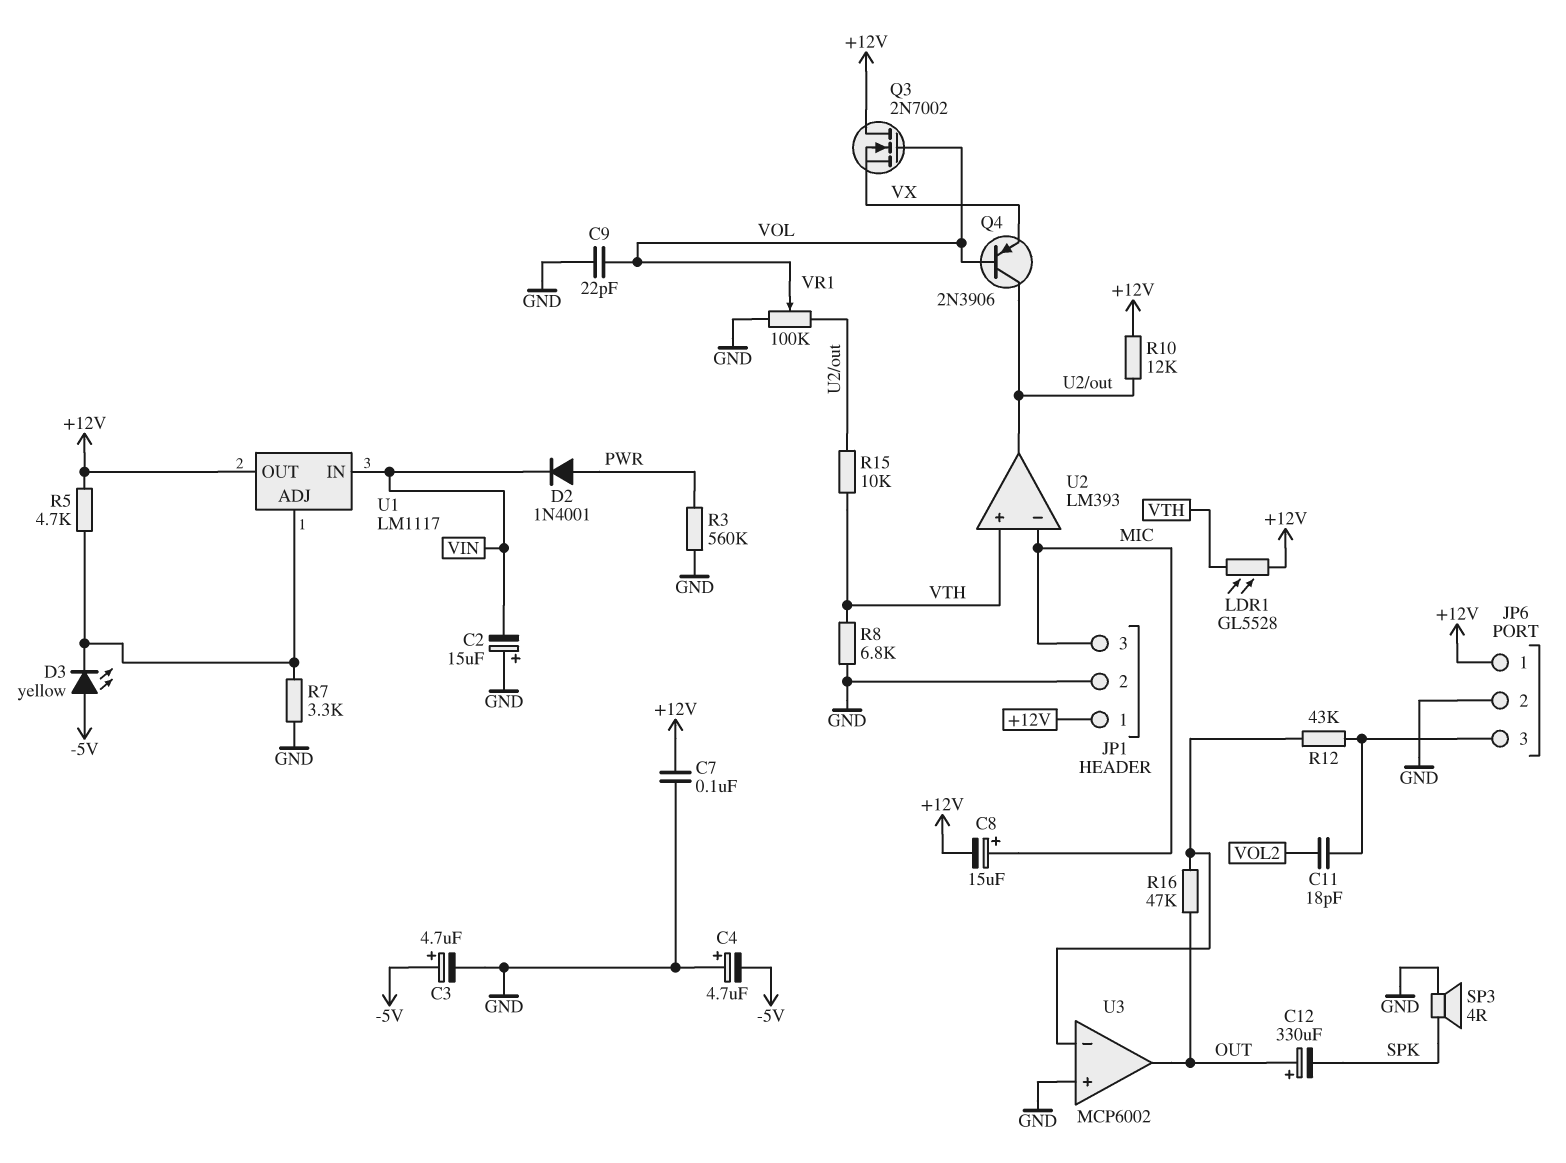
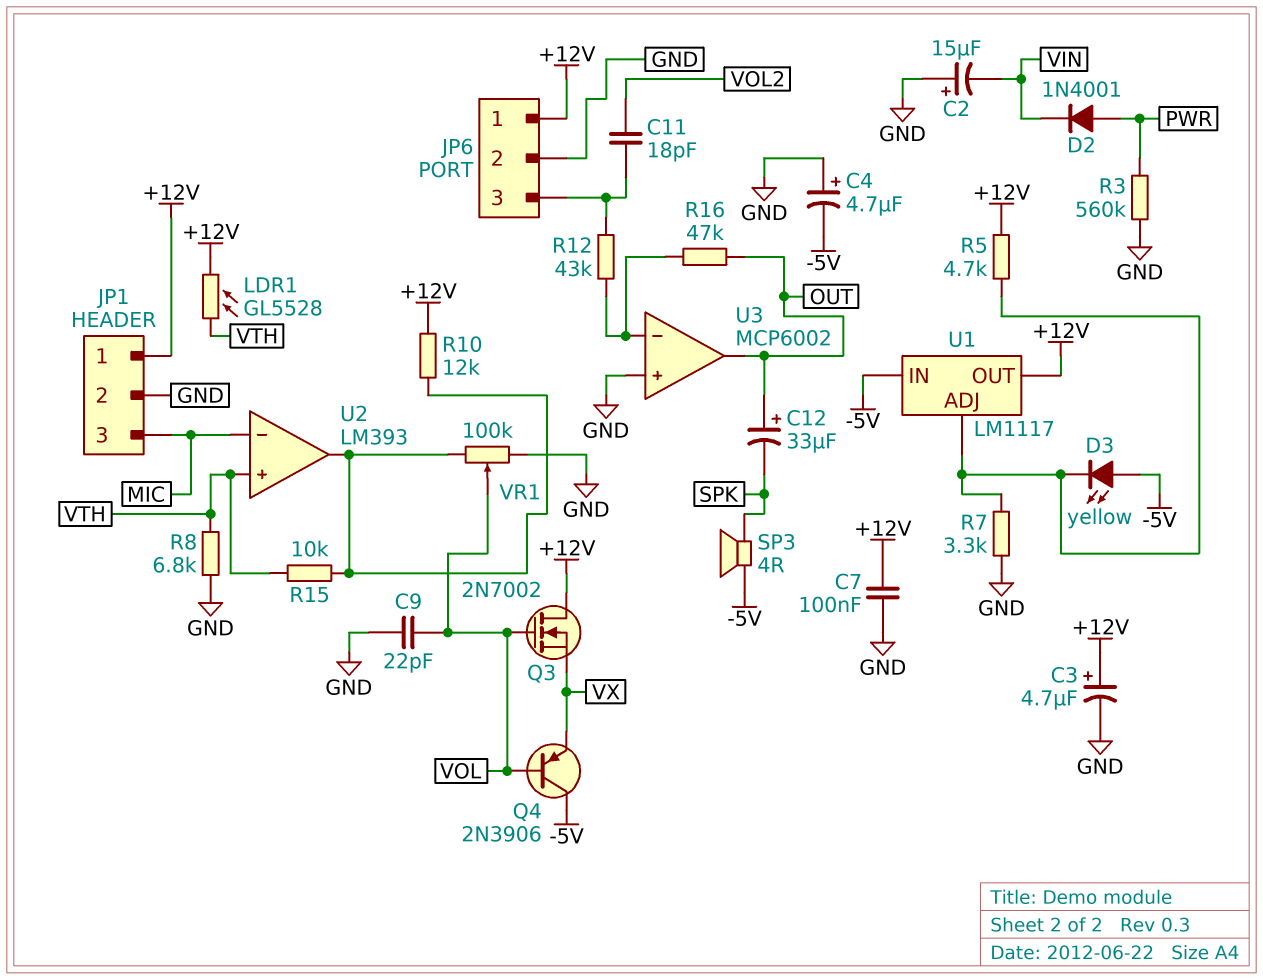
C3: 4.7uF (plus -5V, minus GND) -> 4.7uF (plus +12V, minus GND)
C8: 15uF (plus MIC, minus +12V) -> none
C12: 330uF (plus OUT, minus SPK) -> 33uF (plus OUT, minus SPK)
Q4: PNP 2N3906 (B VOL, C U2/out, E VX) -> PNP 2N3906 (B VOL, C -5V, E VX)
SP3: speaker 4R (GND, SPK) -> speaker 4R (-5V, SPK)
U1 pin IN: VIN -> -5V

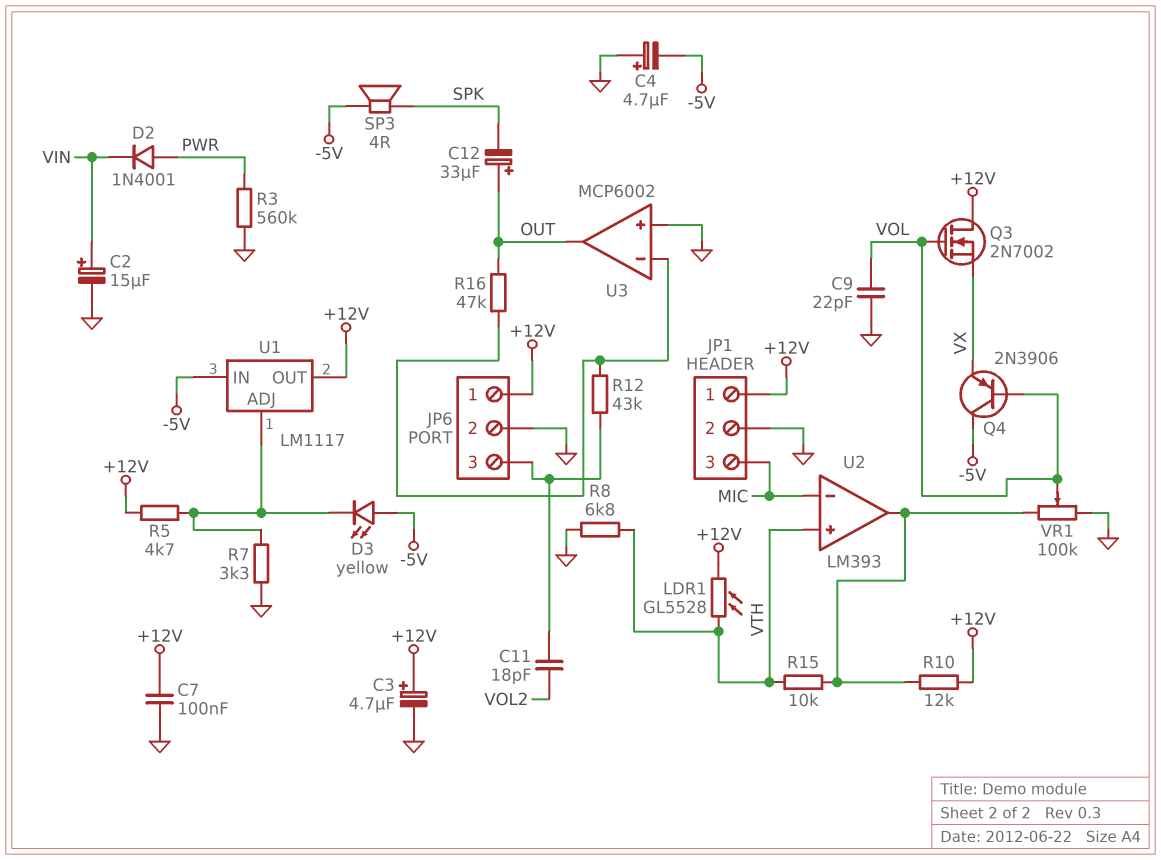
C2: 15uF (plus GND, minus VIN) -> 15uF (plus VIN, minus GND)

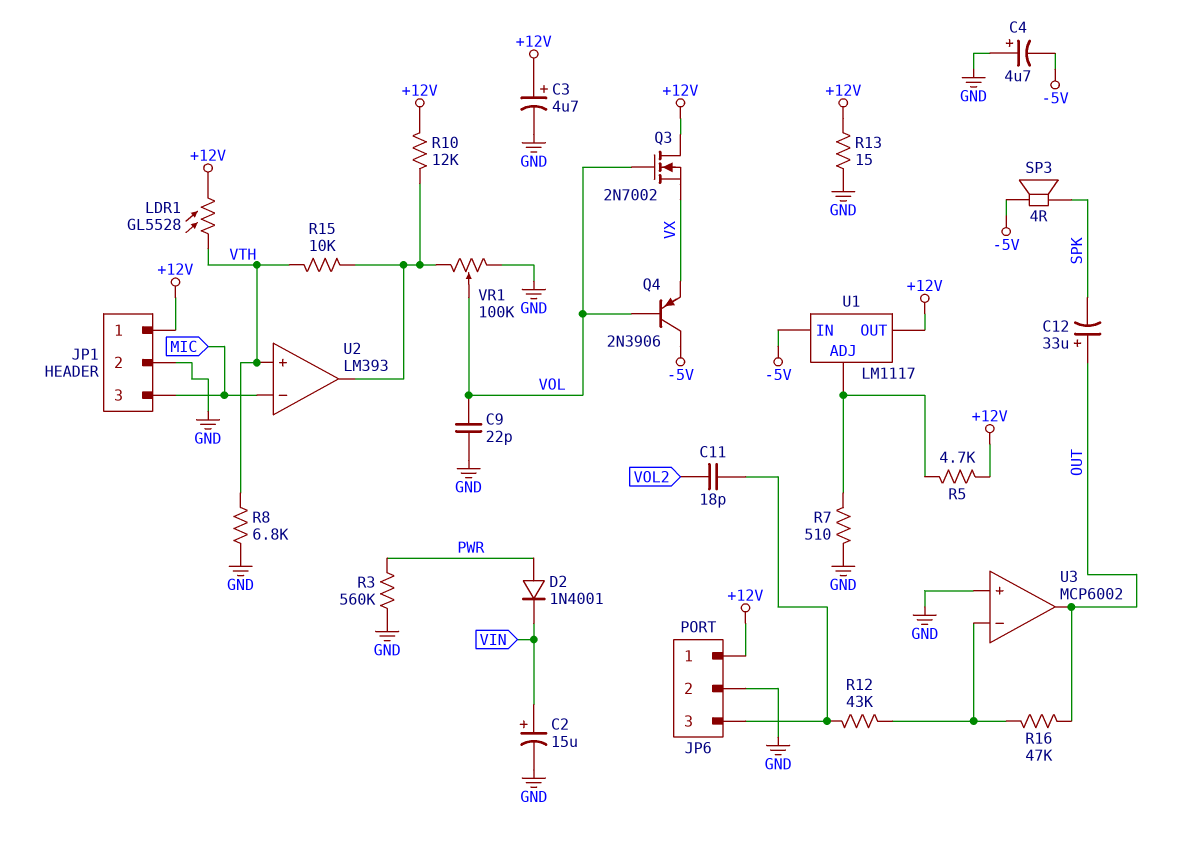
C7: 100nF (+12V, GND) -> none
D3: LED yellow (A -5V, K U1/ADJ) -> none
R7: 3.3k (GND, U1/ADJ) -> 510 (GND, U1/ADJ)
R13: none -> 15 (+12V, GND)

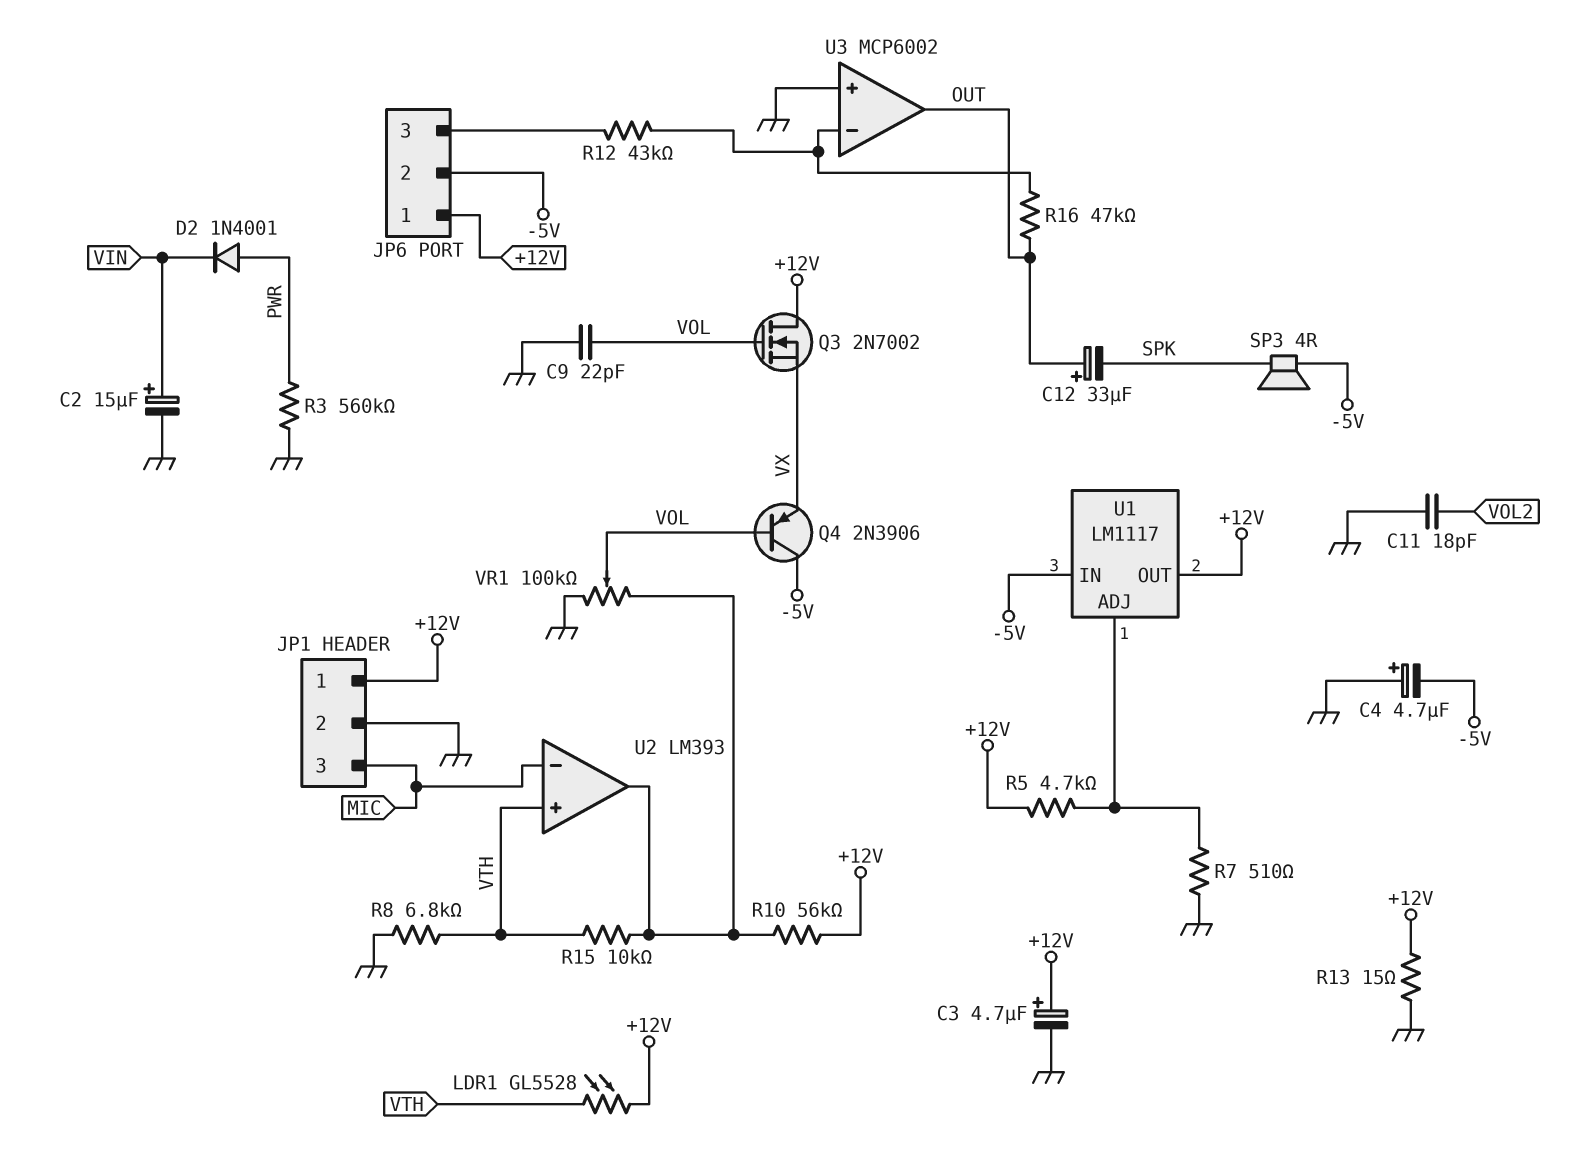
C11: 18pF (JP6/3, VOL2) -> 18pF (GND, VOL2)
JP6 pin 2: GND -> -5V
R10: 12k (+12V, U2/out) -> 56k (+12V, U2/out)

